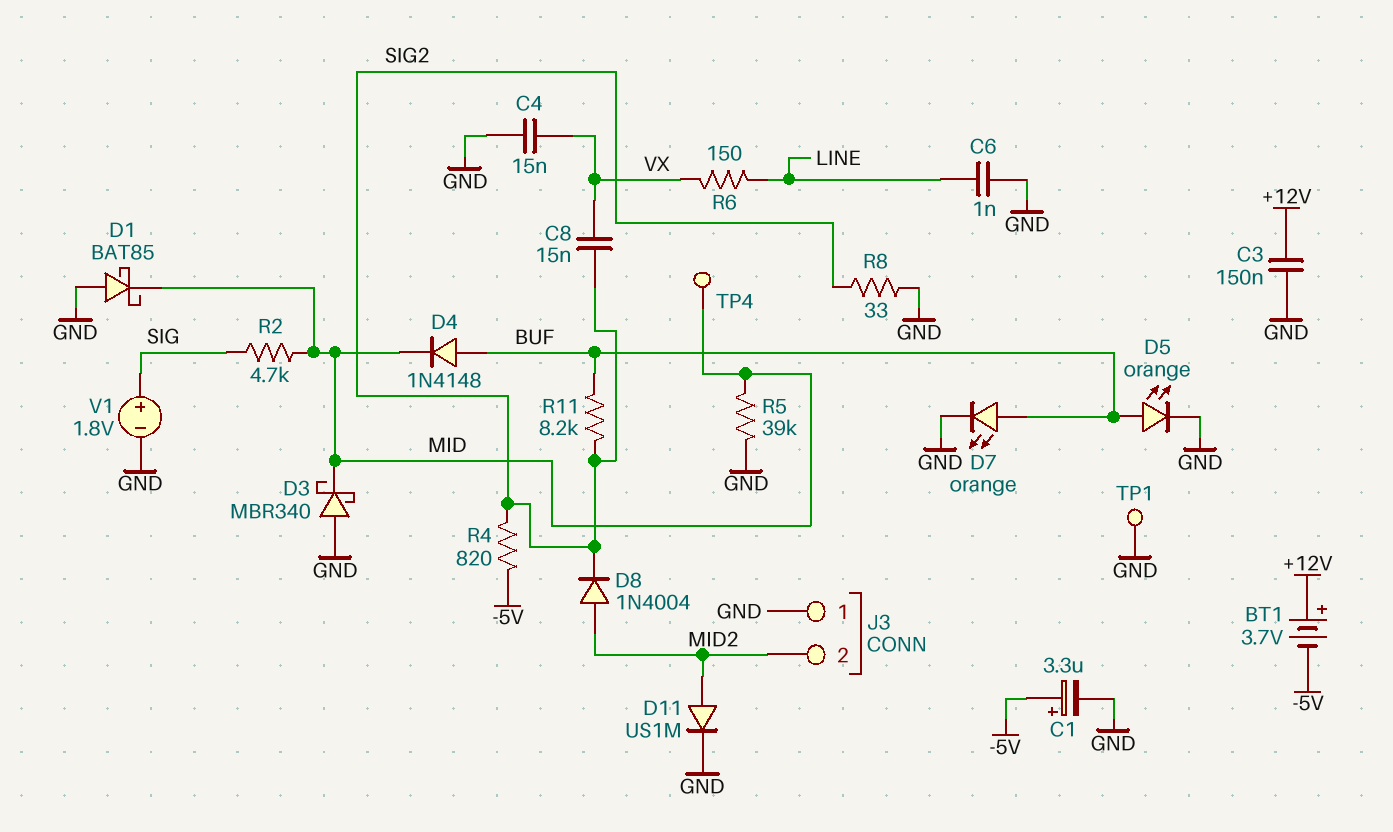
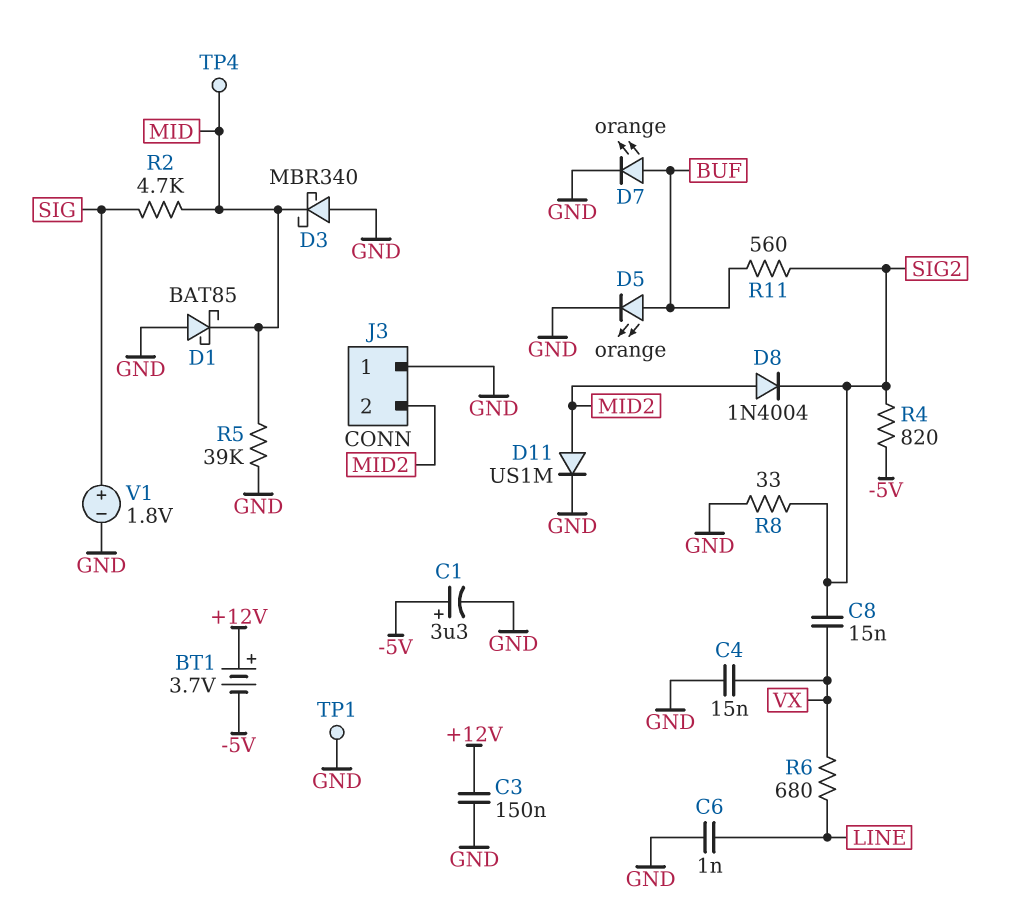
D4: diode 1N4148 (A BUF, K MID) -> none
R6: 150 (LINE, VX) -> 680 (LINE, VX)
R11: 8.2k (BUF, SIG2) -> 560 (BUF, SIG2)

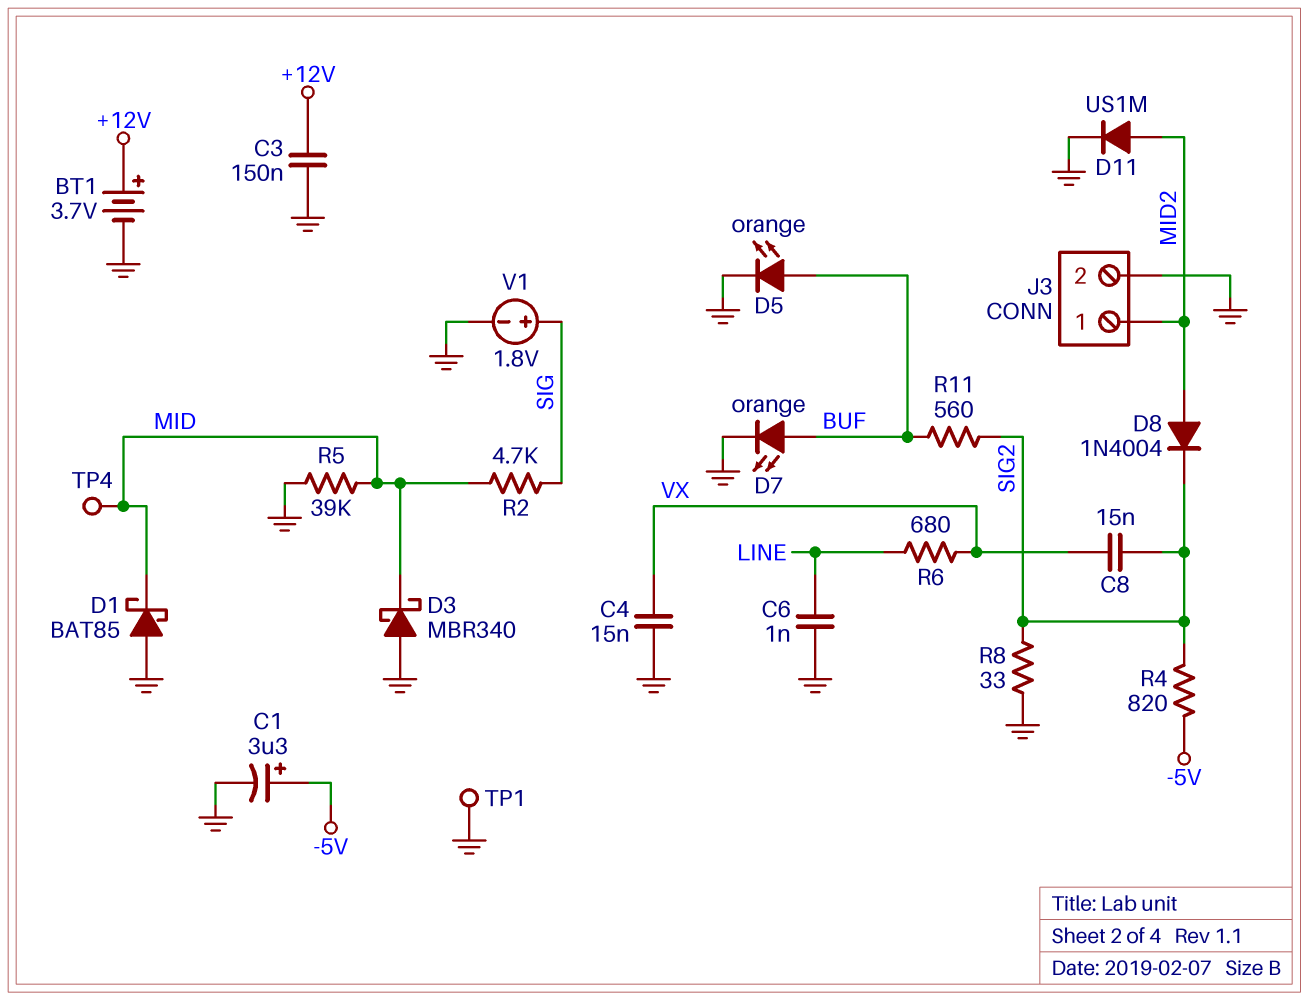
BT1: 3.7V (plus +12V, minus -5V) -> 3.7V (plus +12V, minus GND)
J3 pin 1: GND -> MID2
J3 pin 2: MID2 -> GND

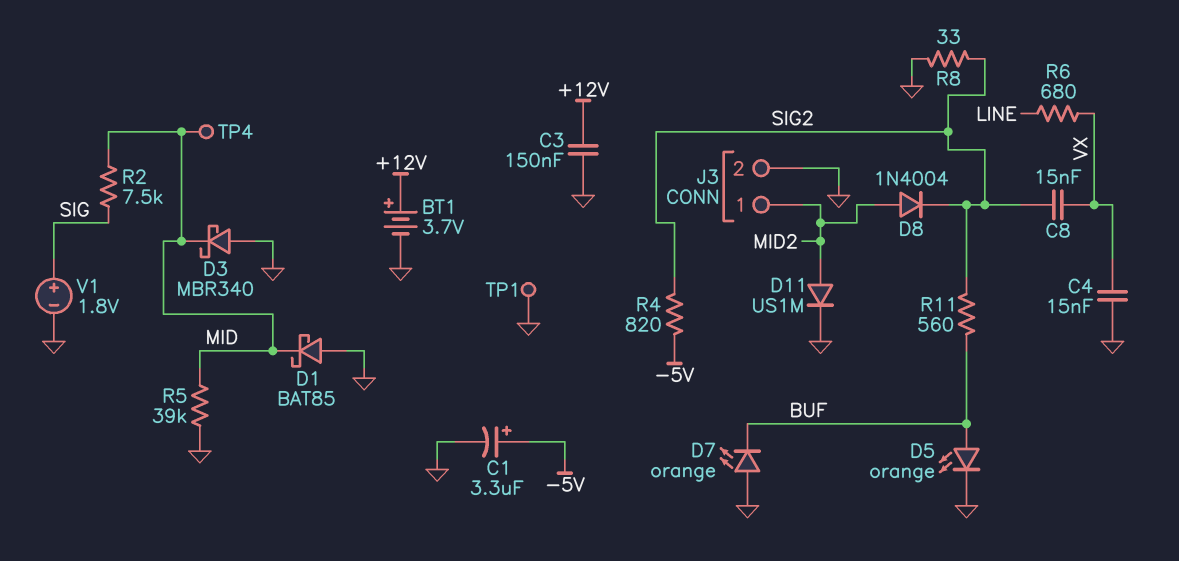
C6: 1nF (GND, LINE) -> none
D7: LED orange (A BUF, K GND) -> LED orange (A GND, K BUF)
R2: 4.7k (MID, SIG) -> 7.5k (MID, SIG)

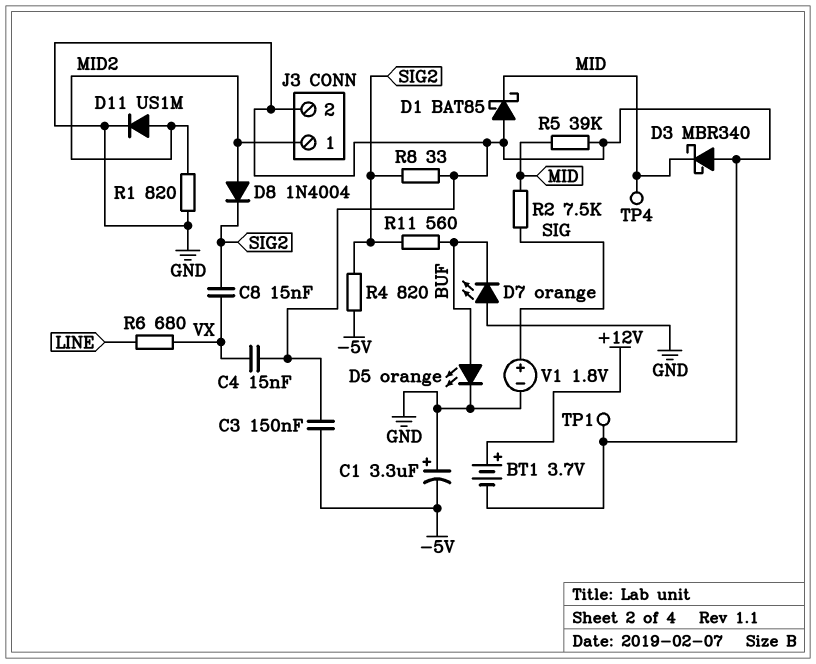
C1: 3.3uF (plus -5V, minus GND) -> 3.3uF (plus GND, minus -5V)
C3: 150nF (+12V, GND) -> 150nF (-5V, GND)
R1: none -> 820 (GND, MID2)

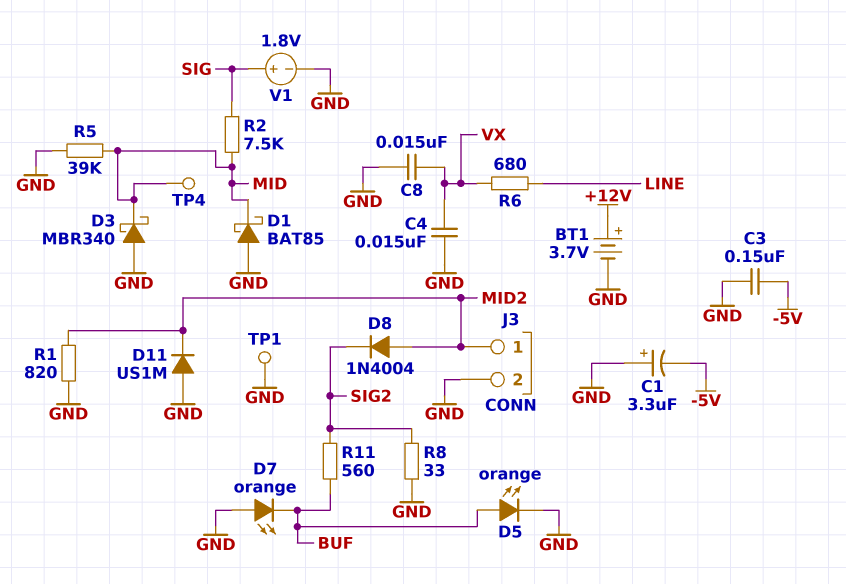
C8: 15nF (SIG2, VX) -> 15nF (GND, VX)
D11: diode US1M (A MID2, K GND) -> diode US1M (A GND, K MID2)
R4: 820 (-5V, SIG2) -> none

